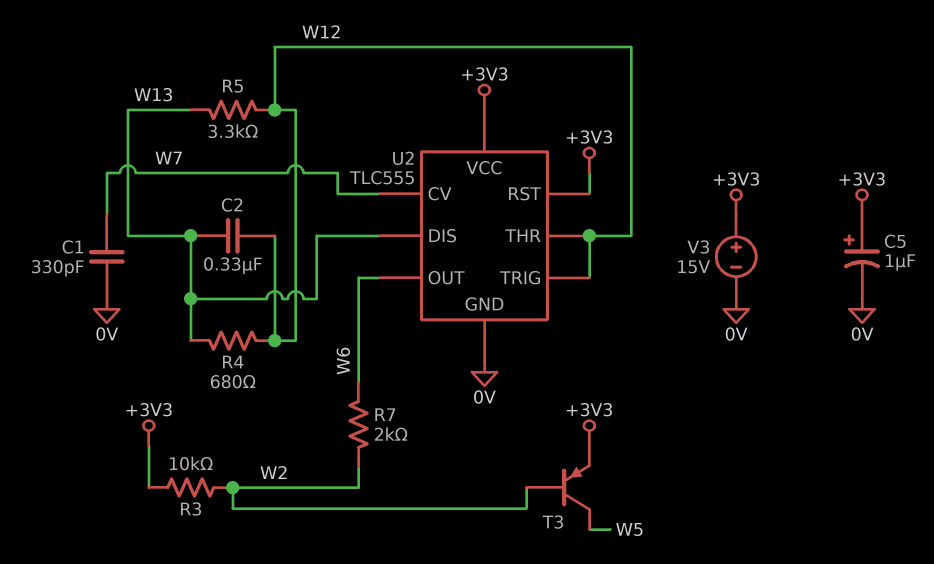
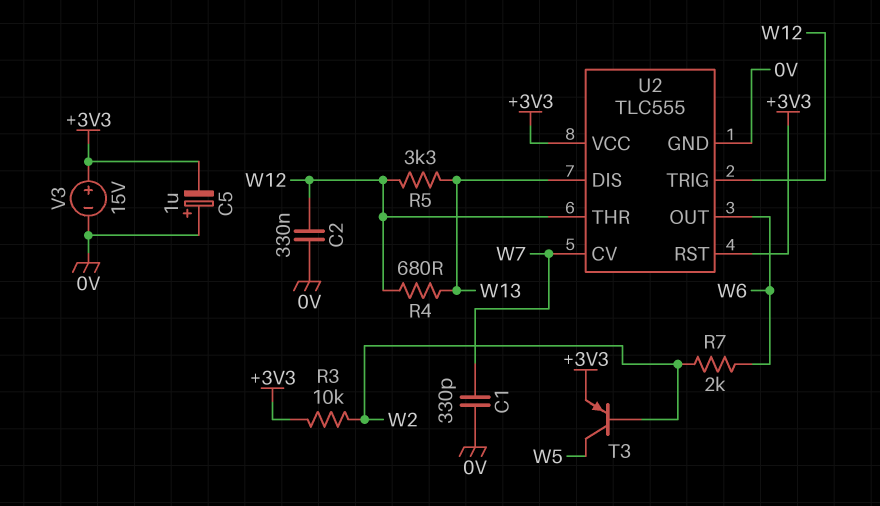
C2: 330nF (W12, W13) -> 330nF (0V, W12)
C5: 1uF (plus +3V3, minus 0V) -> 1uF (plus 0V, minus +3V3)

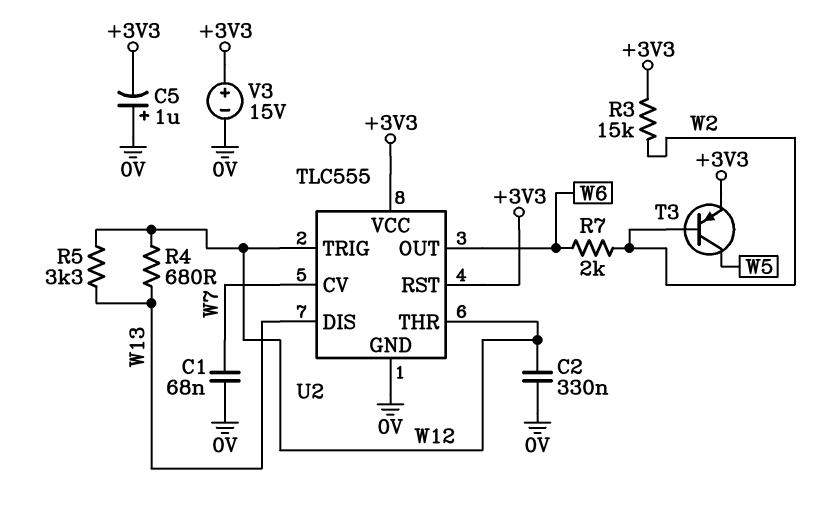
C1: 330pF (0V, W7) -> 68nF (0V, W7)
R3: 10k (+3V3, W2) -> 15k (+3V3, W2)

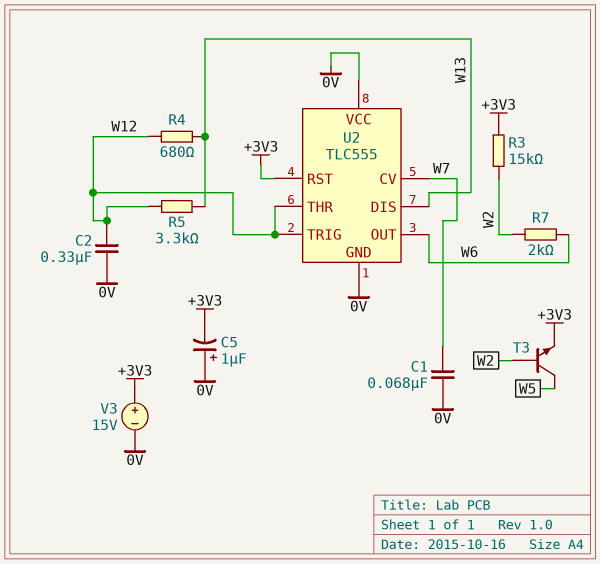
T3: PNP (B W2, C W5, E +3V3) -> NPN (B W2, C W5, E +3V3)
U2 pin VCC: +3V3 -> 0V

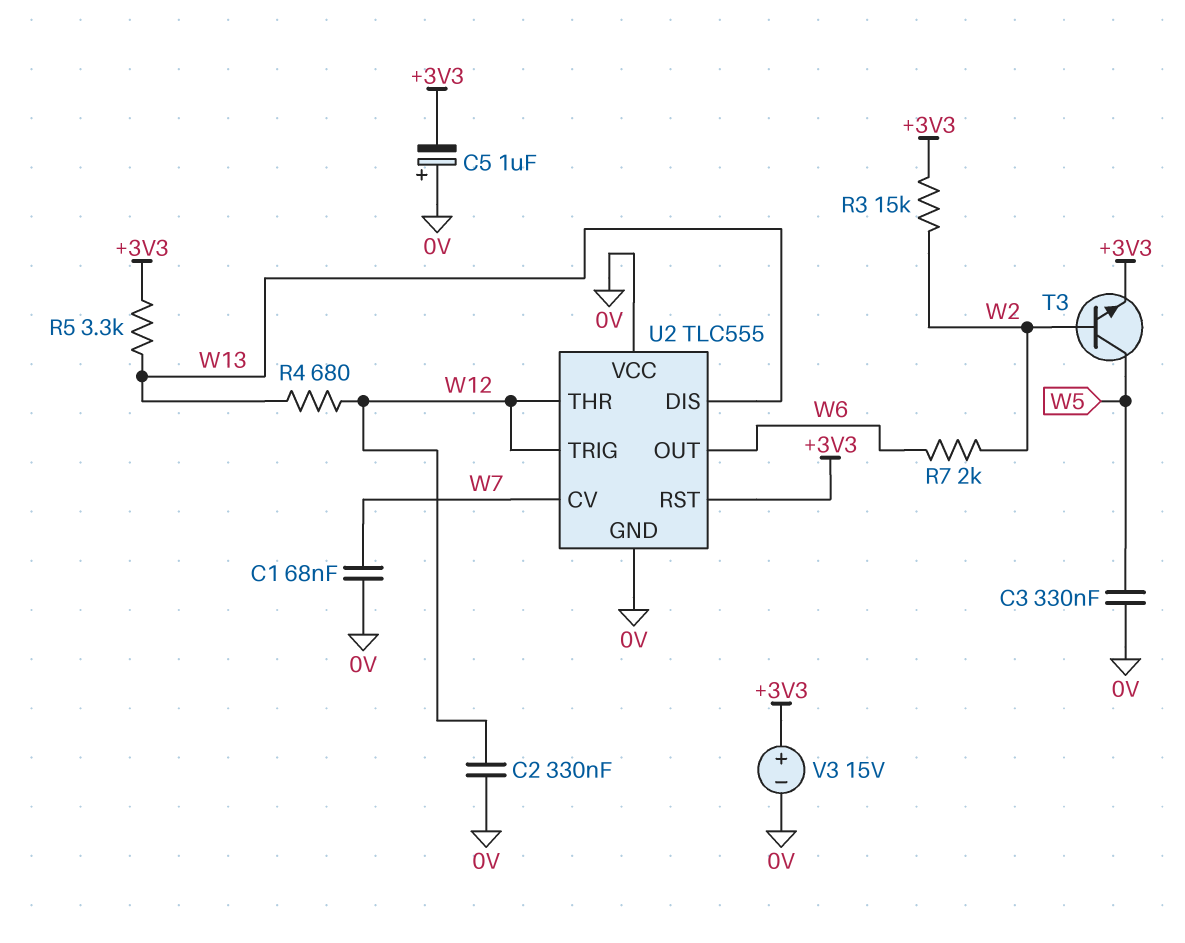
C3: none -> 330nF (0V, W5)
R5: 3.3k (W12, W13) -> 3.3k (+3V3, W13)

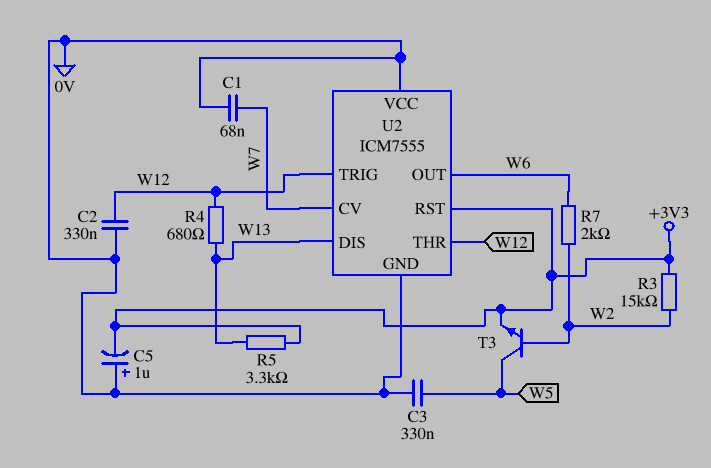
U2: TLC555 -> ICM7555
V3: 15V (plus +3V3, minus 0V) -> none

